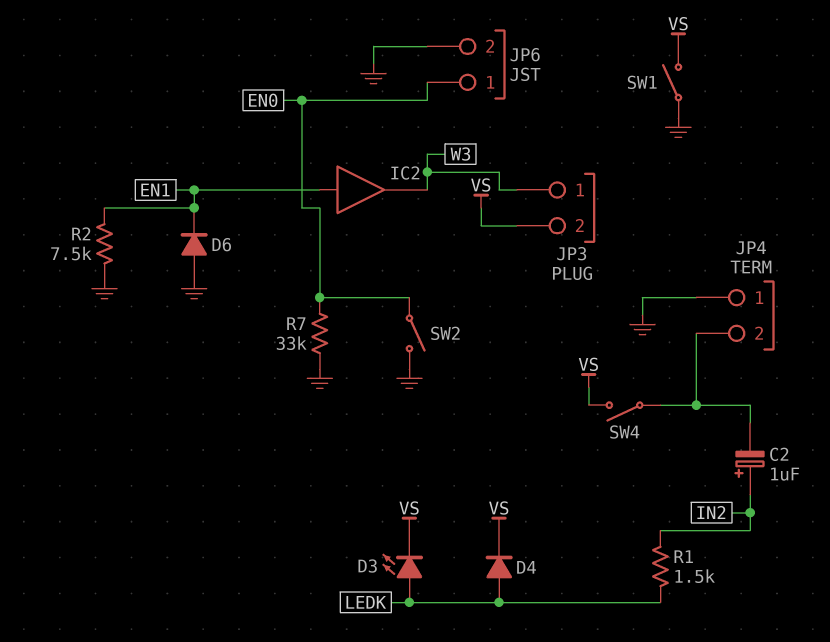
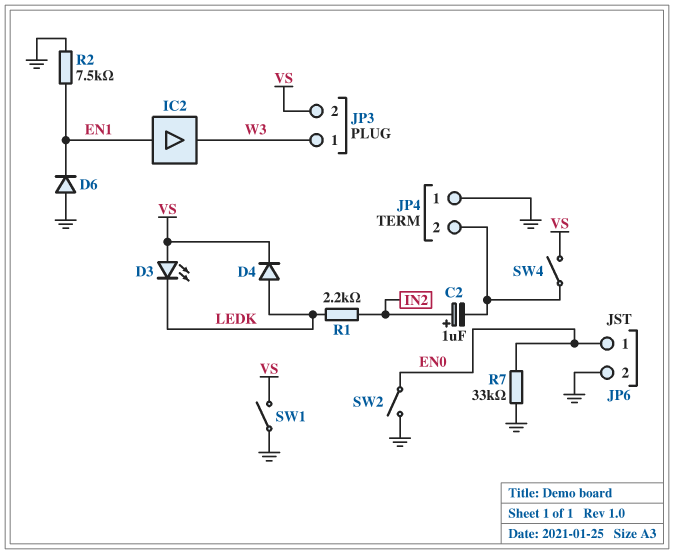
D3: LED (A LEDK, K VS) -> LED (A VS, K LEDK)
R1: 1.5k (IN2, LEDK) -> 2.2k (IN2, LEDK)

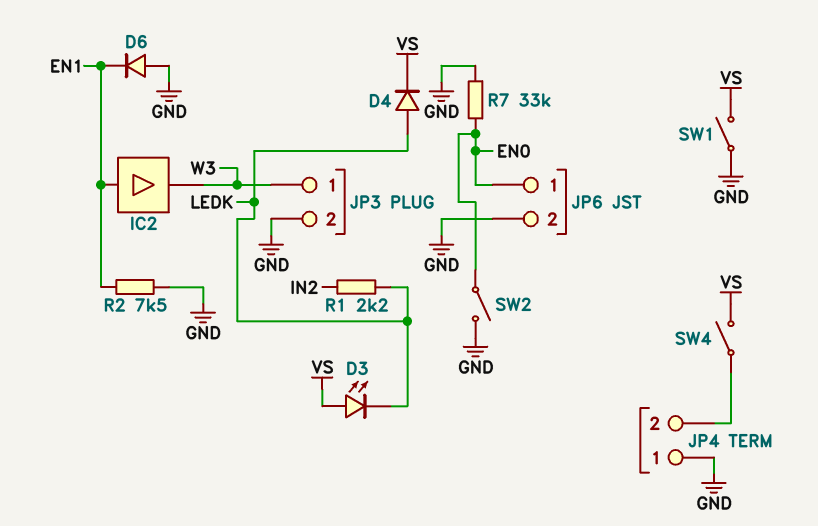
C2: 1uF (plus IN2, minus JP4/2) -> none
JP3 pin 2: VS -> GND

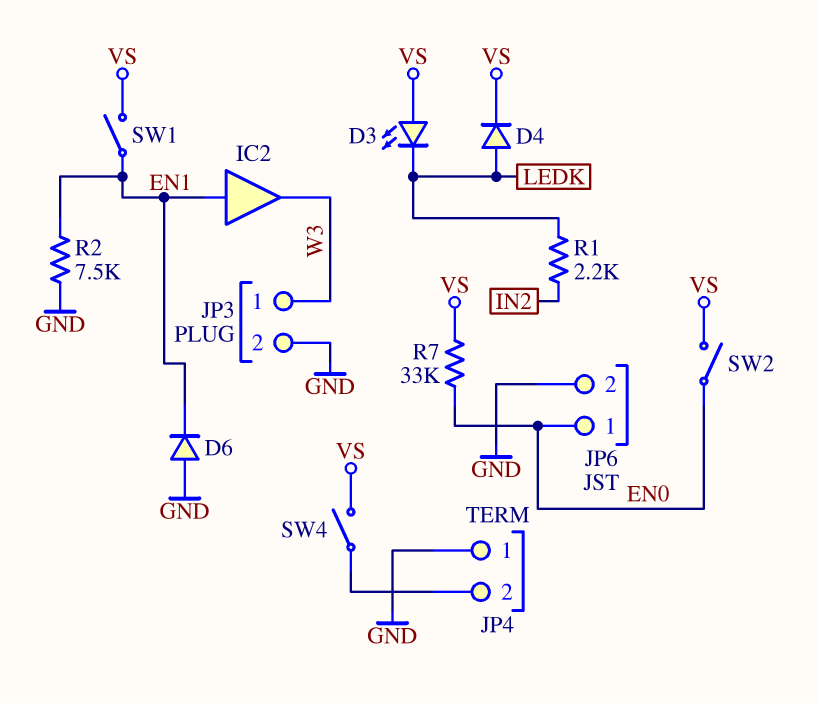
R7: 33k (EN0, GND) -> 33k (EN0, VS)
SW1: switch (GND, VS) -> switch (EN1, VS)
SW2: switch (EN0, GND) -> switch (EN0, VS)

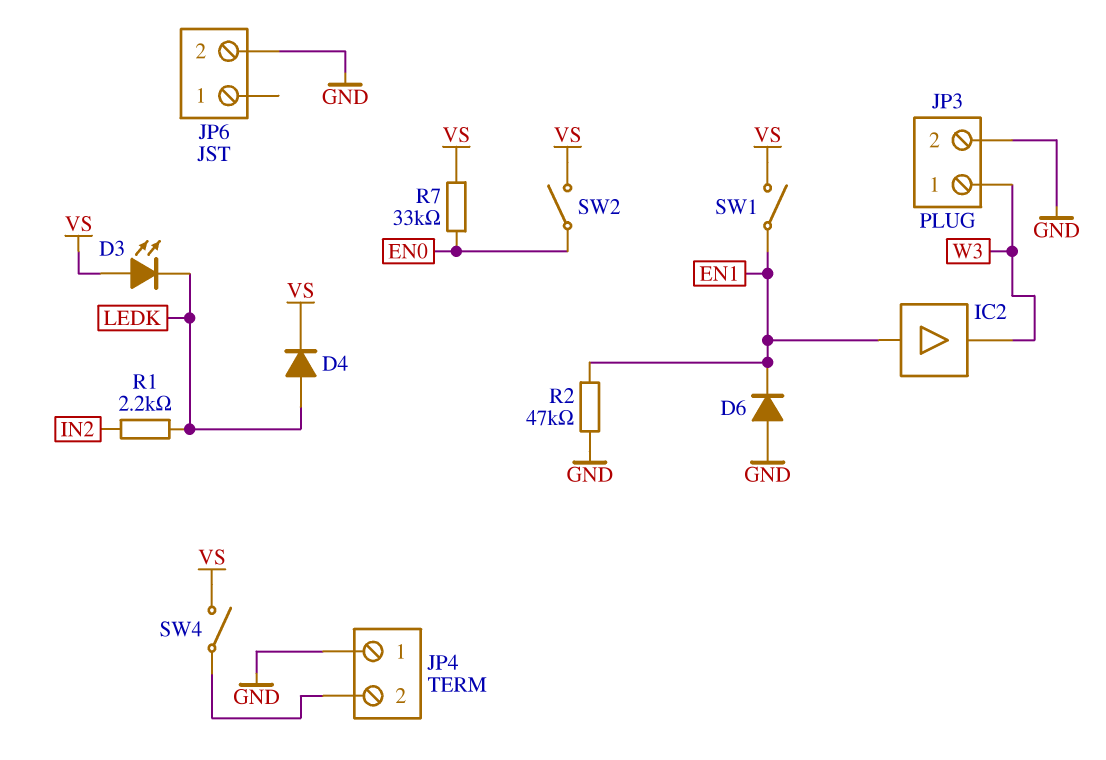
JP6 pin 1: EN0 -> none
R2: 7.5k (EN1, GND) -> 47k (EN1, GND)

